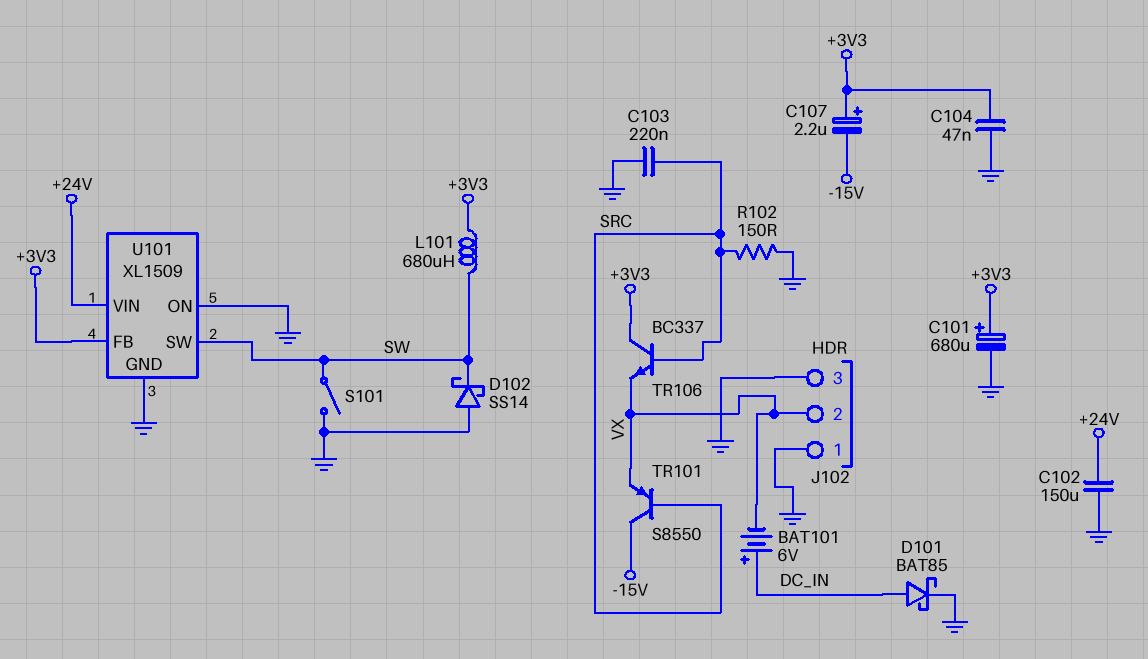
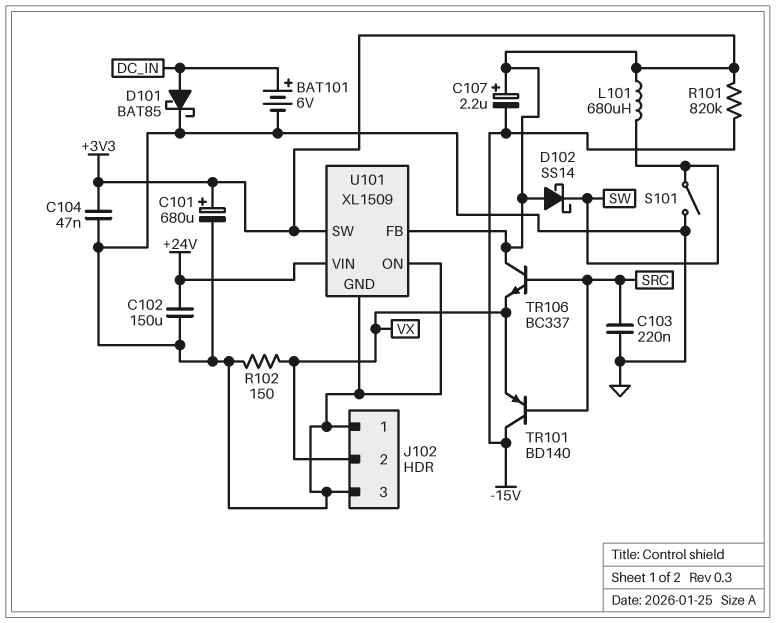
BAT101: 6V (plus DC_IN, minus VX) -> 6V (plus DC_IN, minus GND)
D102: schottky SS14 (A GND, K SW) -> schottky SS14 (A +3V3, K SW)
R101: none -> 820k (+3V3, -15V)
R102: 150 (GND, SRC) -> 150 (GND, VX)
TR101: PNP S8550 (B SRC, C -15V, E VX) -> PNP BD140 (B SRC, C -15V, E VX)
U101 pin SW: SW -> +3V3

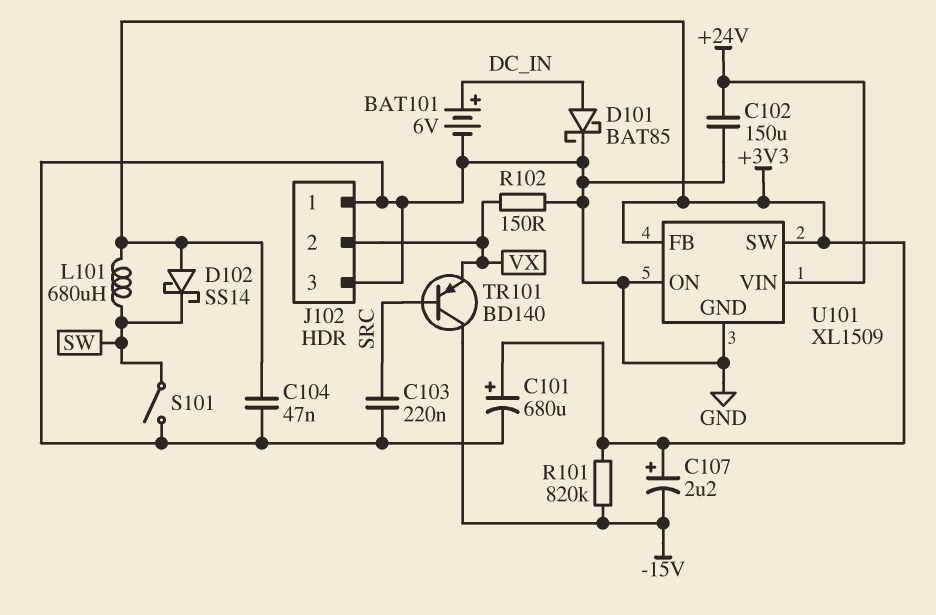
TR106: NPN BC337 (B SRC, C +3V3, E VX) -> none

